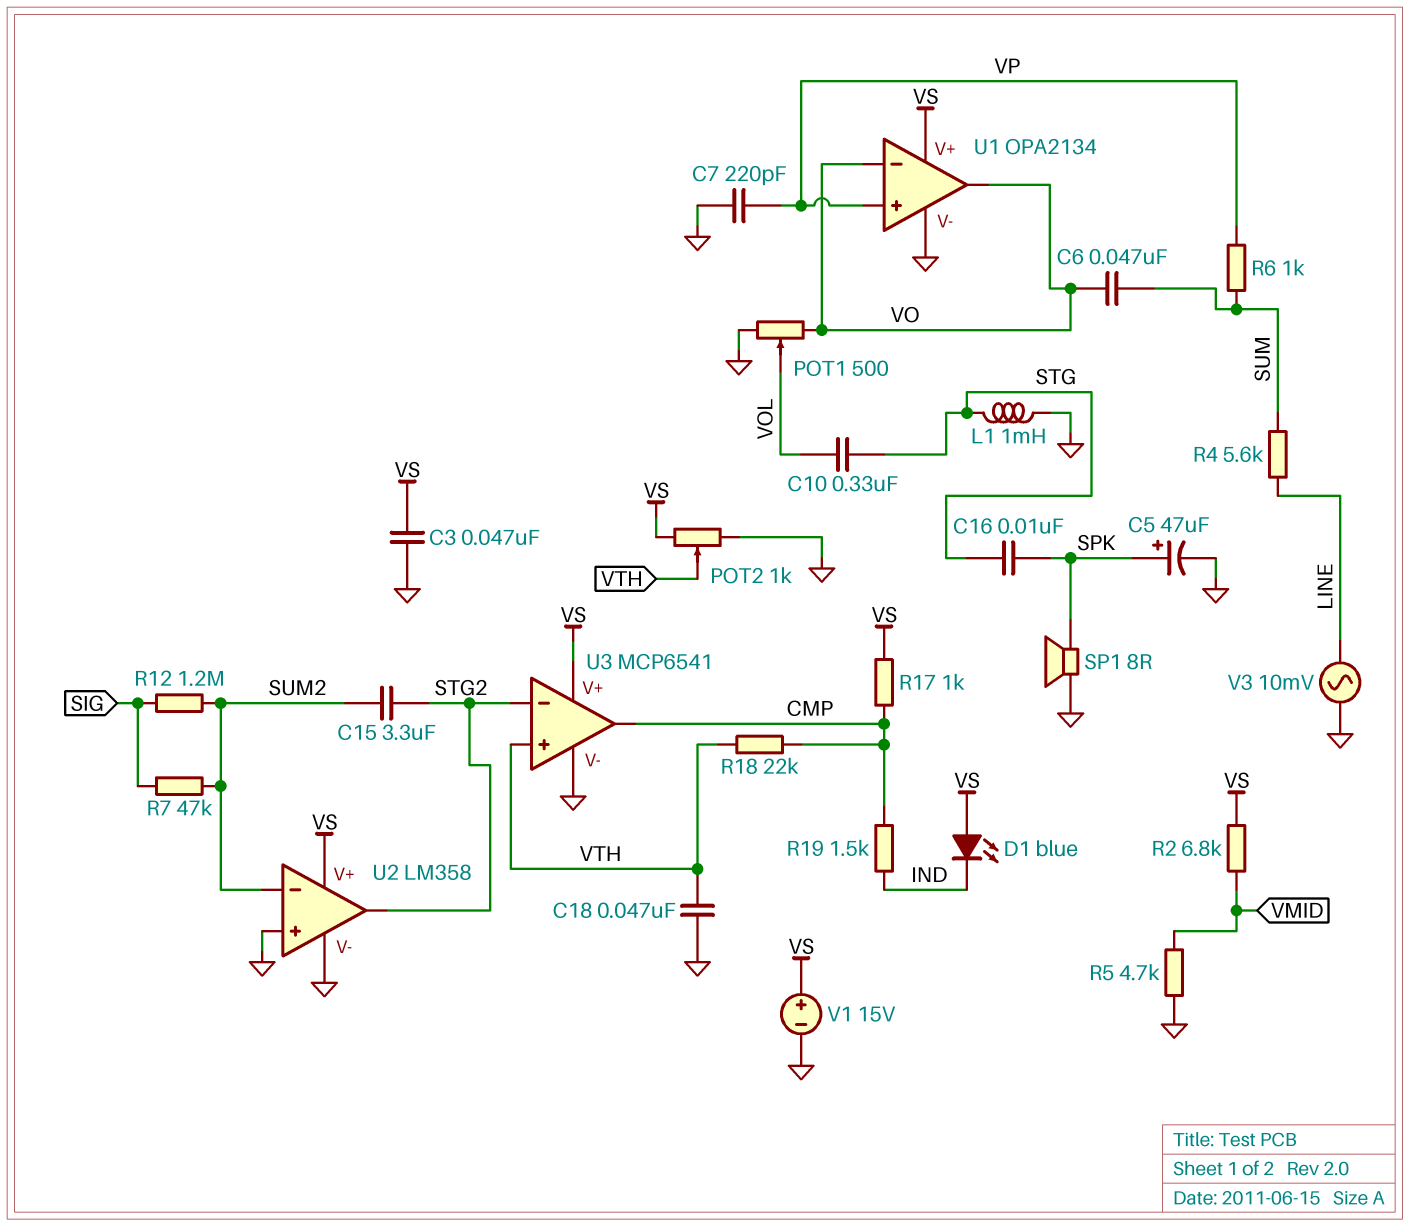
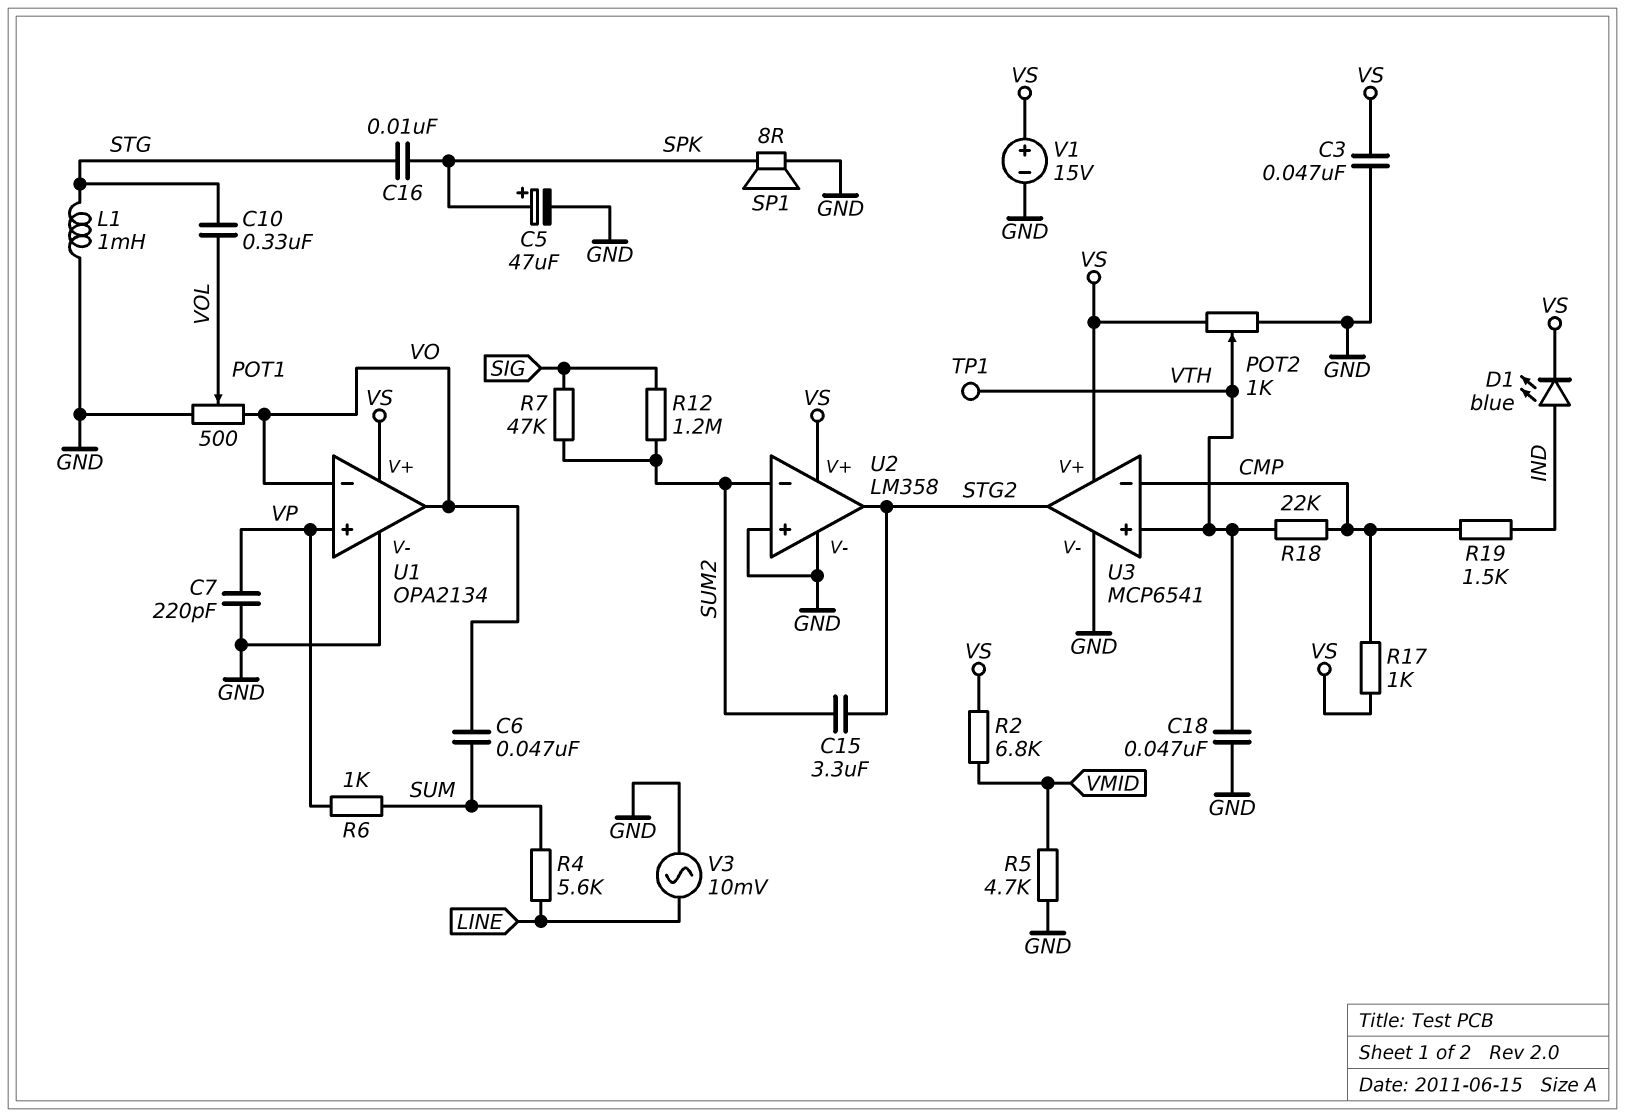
D1: LED blue (A VS, K IND) -> LED blue (A IND, K VS)
TP1: none -> test point (VTH)
U3 pin in-: STG2 -> CMP
U3 pin out: CMP -> STG2

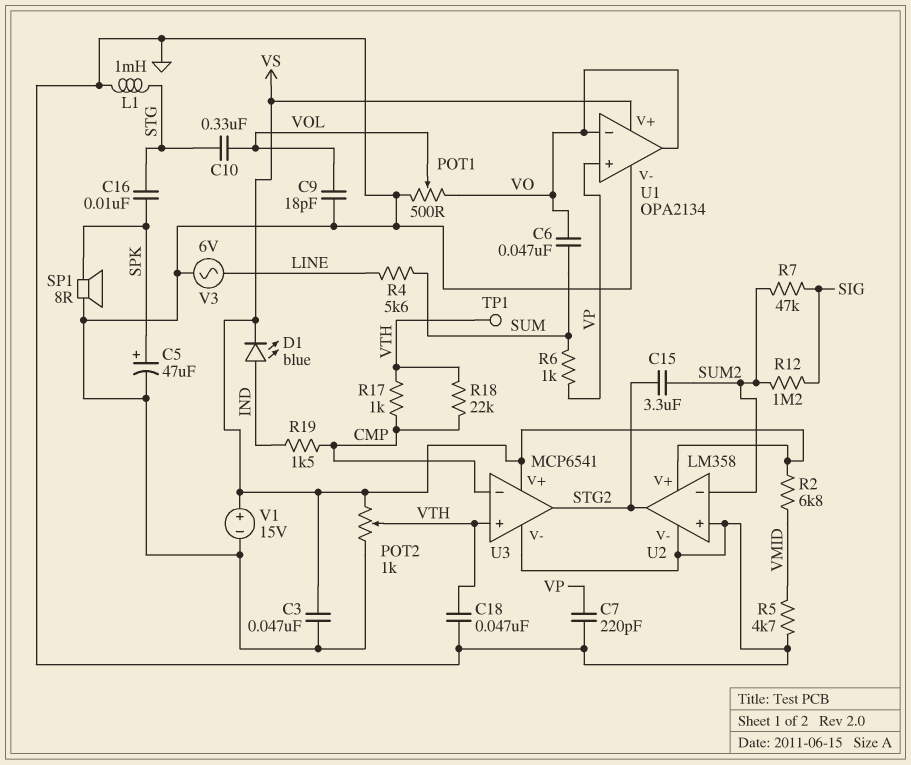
C9: none -> 18pF (GND, VOL)
R17: 1k (CMP, VS) -> 1k (CMP, VTH)
V3: AC 10mV (GND, LINE) -> AC 6V (GND, LINE)

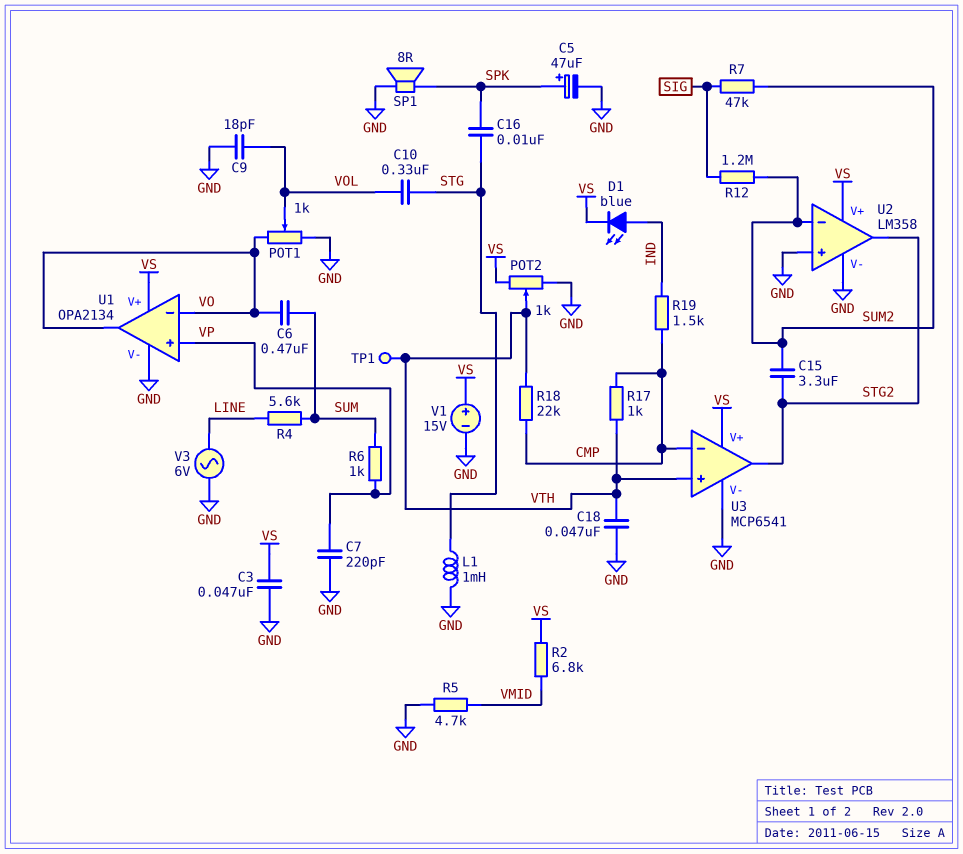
C6: 47nF (SUM, VO) -> 470nF (SUM, VO)
POT1: 500 (GND, VO, wiper VOL) -> 1k (GND, VO, wiper VOL)

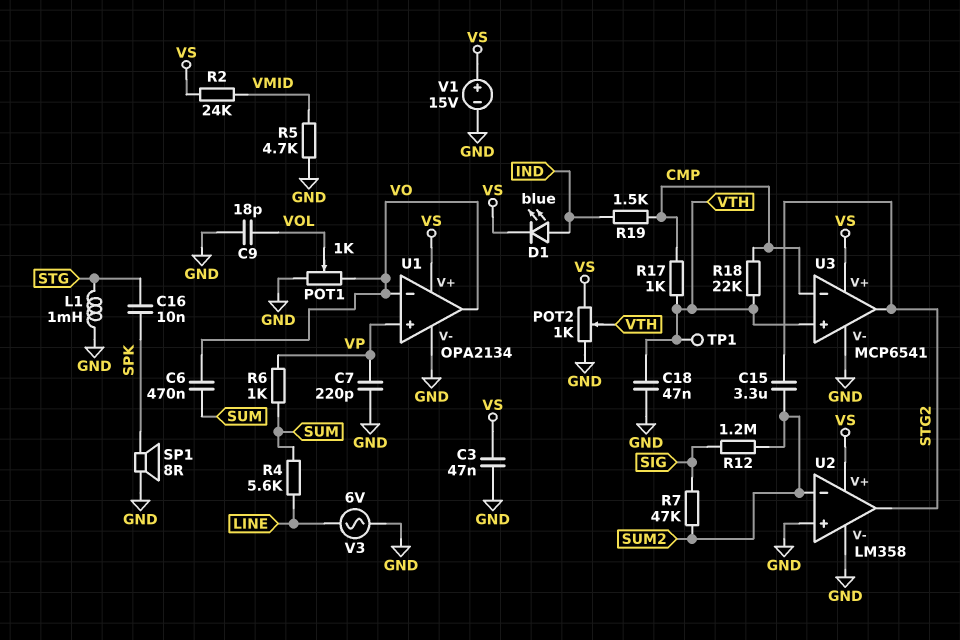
C5: 47uF (plus SPK, minus GND) -> none
C10: 330nF (STG, VOL) -> none
R2: 6.8k (VMID, VS) -> 24k (VMID, VS)

